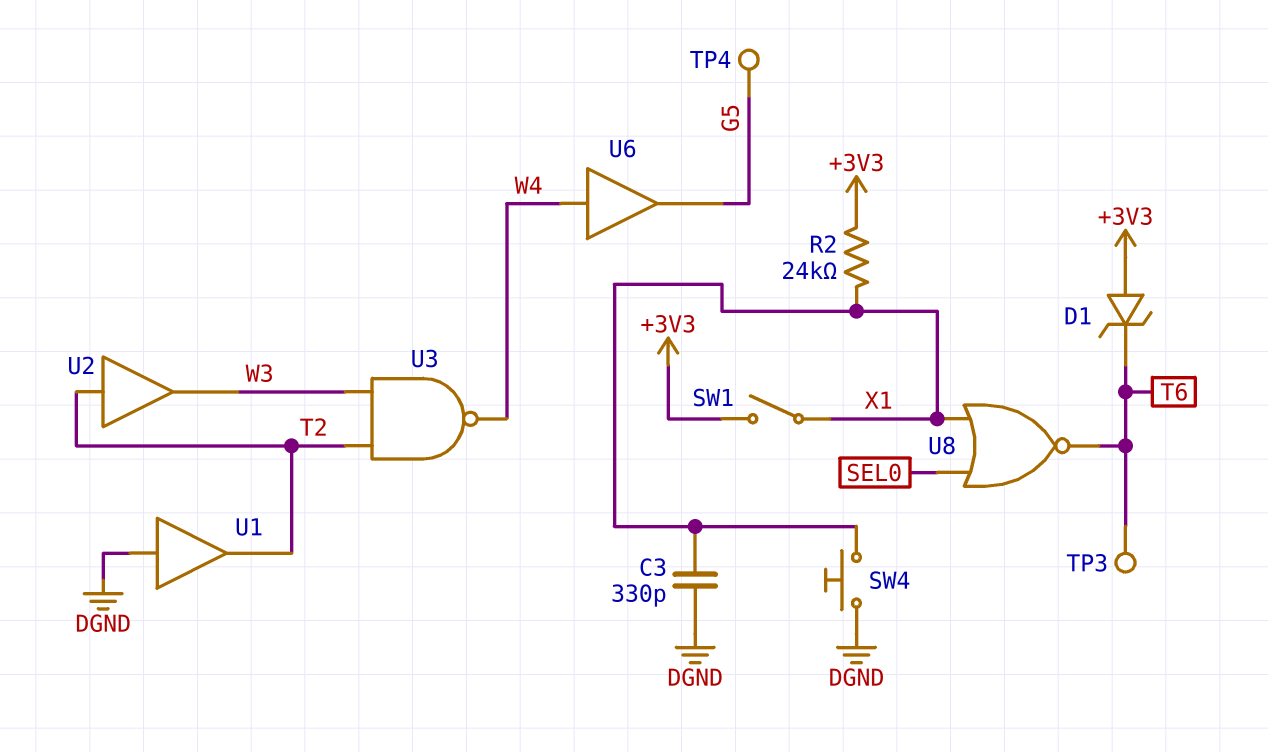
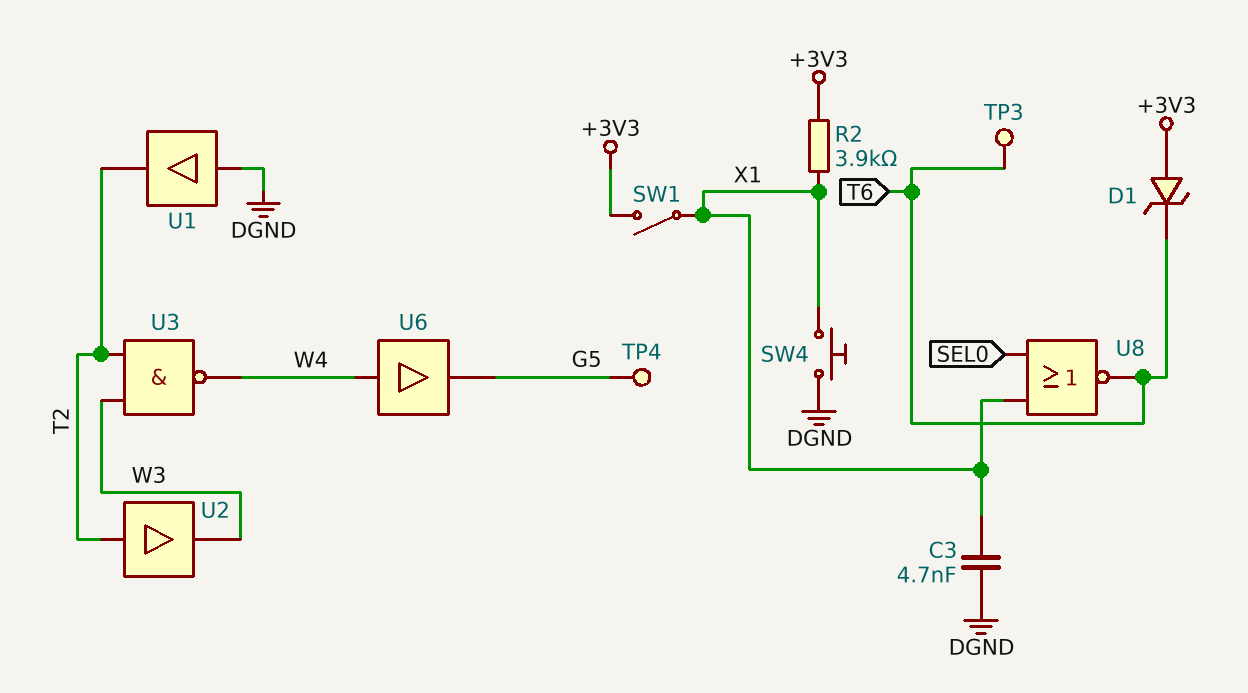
C3: 330pF (DGND, X1) -> 4.7nF (DGND, X1)
R2: 24k (+3V3, X1) -> 3.9k (+3V3, X1)

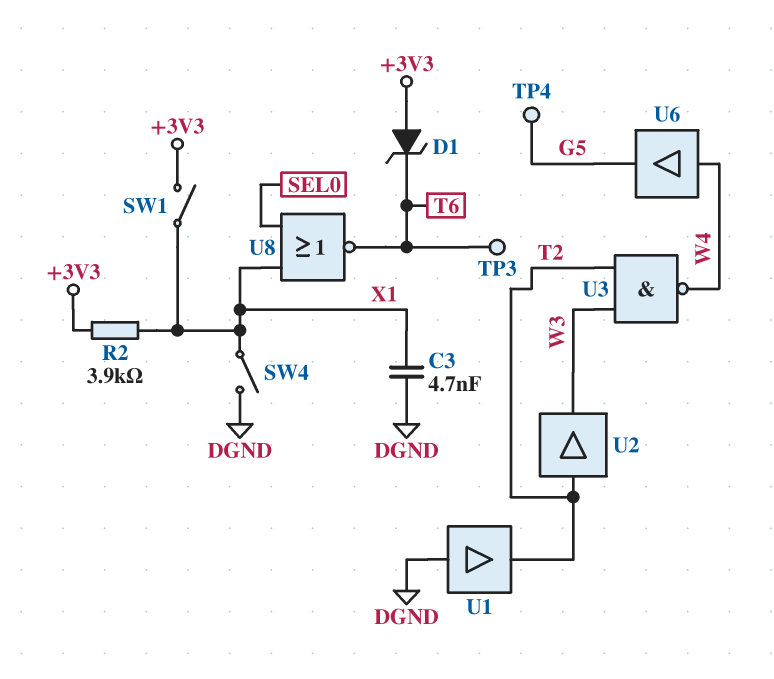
SW4: button (DGND, X1) -> switch (DGND, X1)

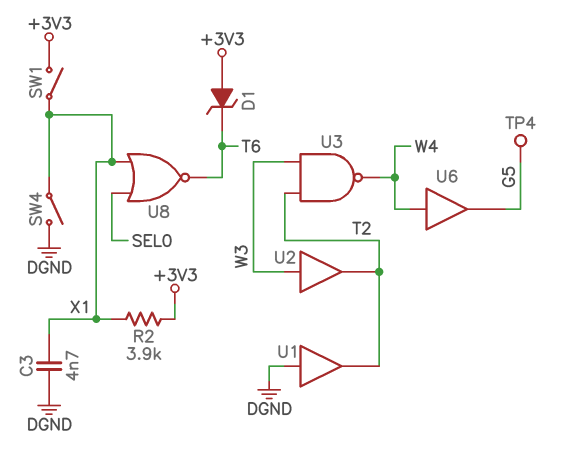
TP3: test point (T6) -> none
U2: buffer (in T2, out W3) -> buffer (in W3, out T2)

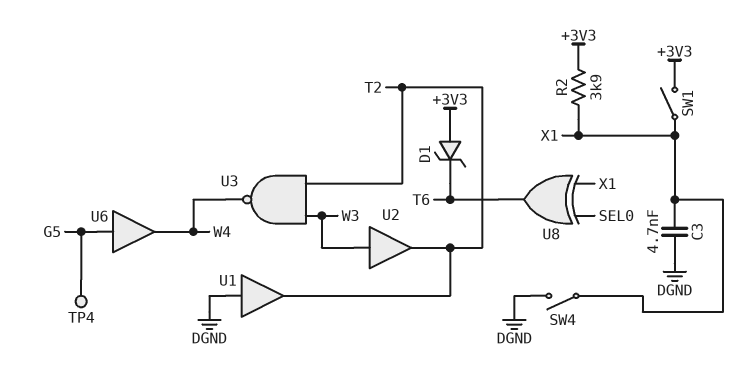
U6: buffer (in W4, out G5) -> buffer (in G5, out W4)
U8: NOR (in SEL0, in X1, out T6) -> XOR (in SEL0, in X1, out T6)

